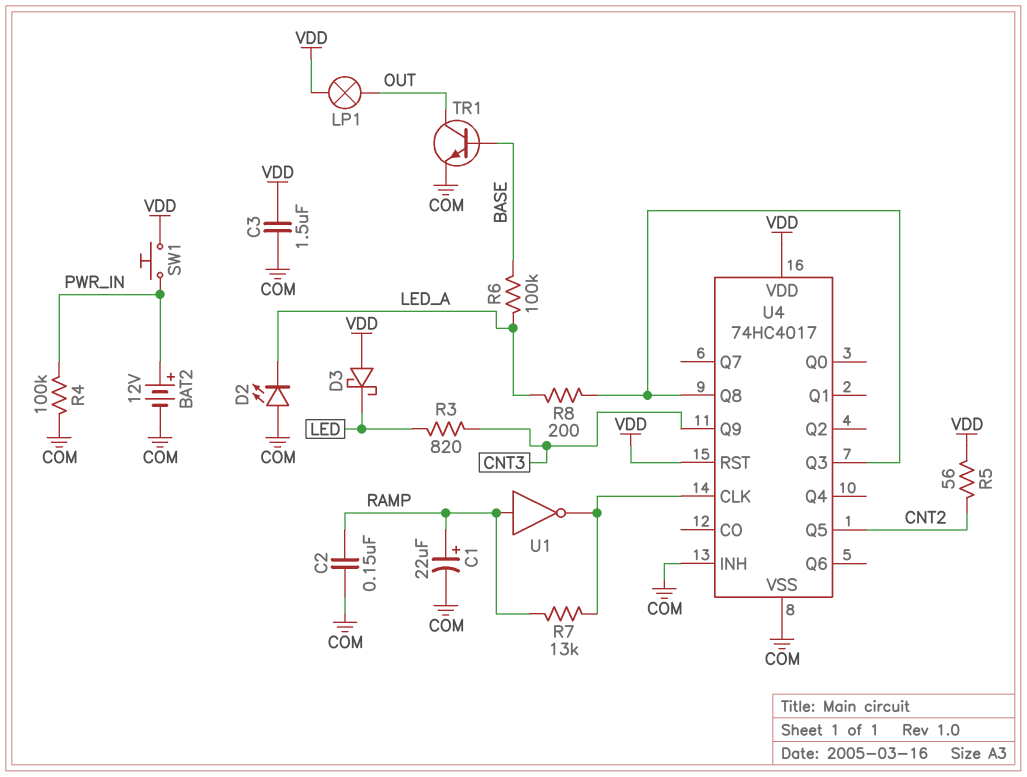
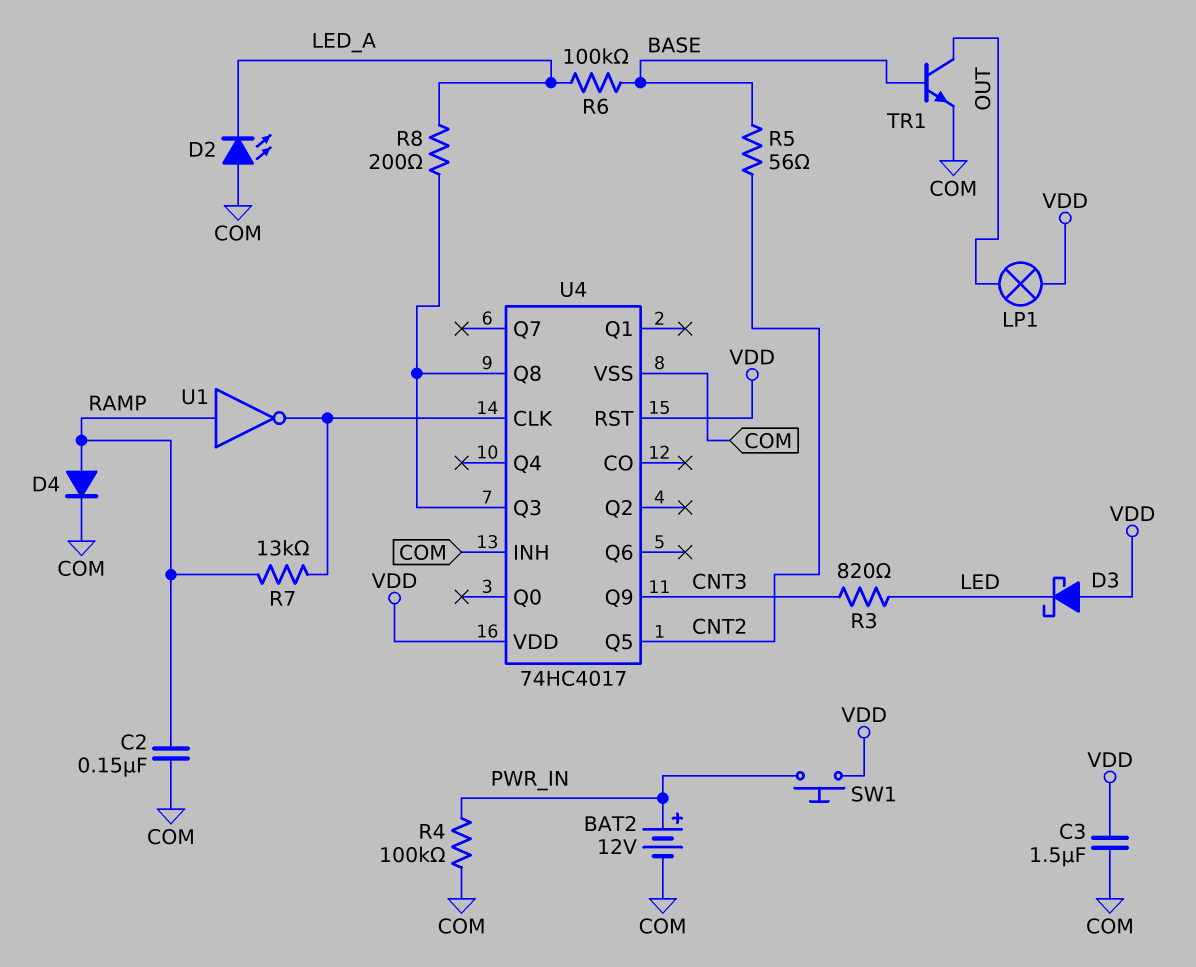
C1: 22uF (plus RAMP, minus COM) -> none
D4: none -> diode (A RAMP, K COM)
R5: 56 (CNT2, VDD) -> 56 (BASE, CNT2)

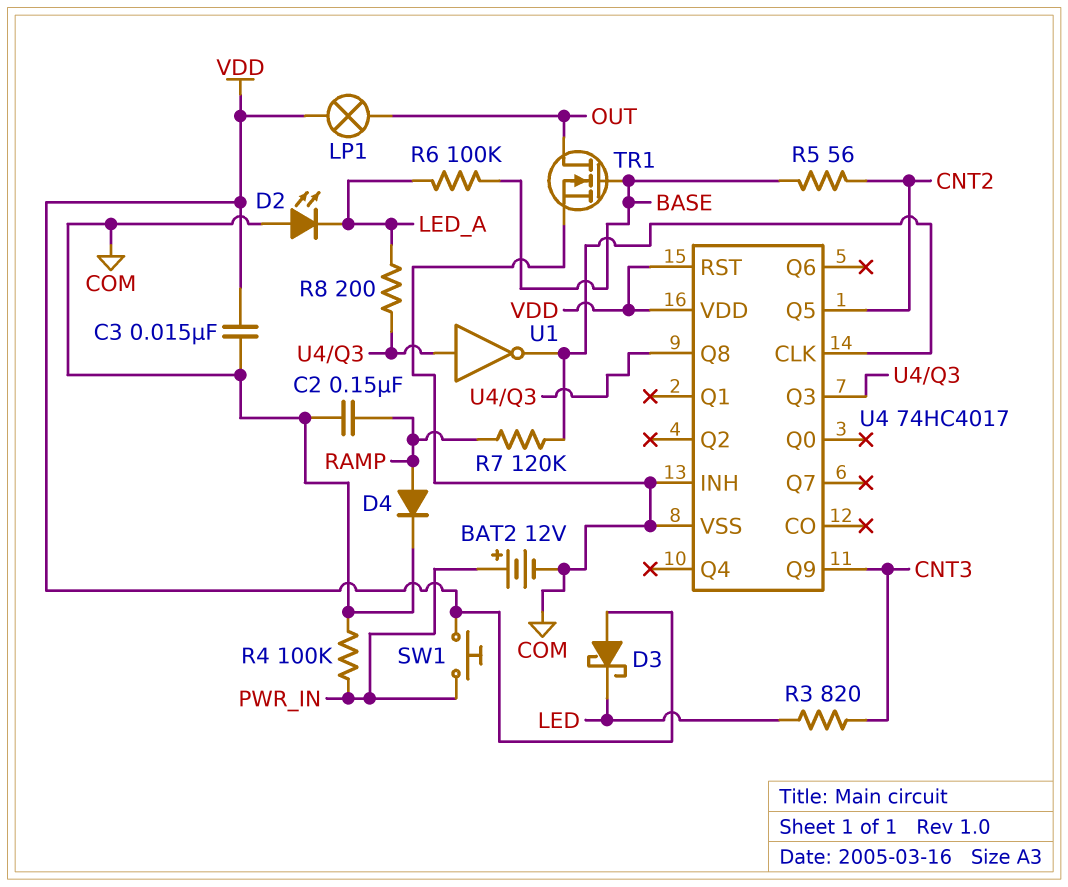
C3: 1.5uF (COM, VDD) -> 15nF (COM, VDD)
R7: 13k (RAMP, U4/CLK) -> 120k (RAMP, U4/CLK)
TR1: NPN (B BASE, C OUT, E COM) -> NMOS (G BASE, D OUT, S COM)
U1: NOT (in RAMP, out U4/CLK) -> NOT (in U4/Q3, out U4/CLK)

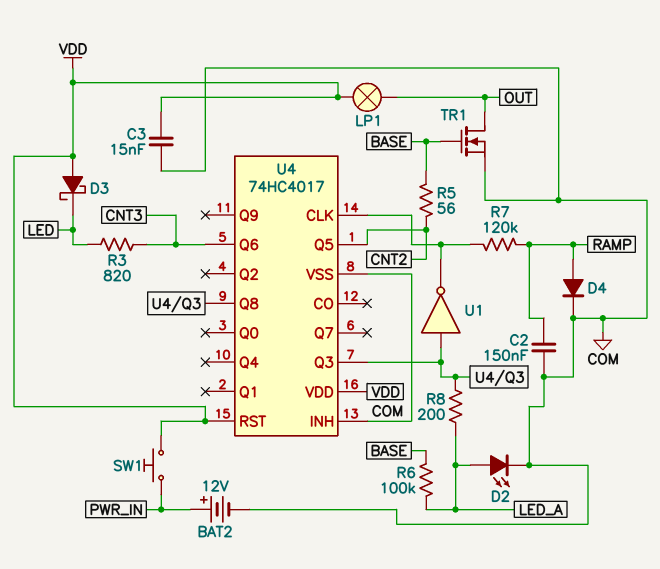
D2: LED (A COM, K LED_A) -> LED (A LED_A, K COM)
R4: 100k (COM, PWR_IN) -> none
U4 pin Q6: none -> CNT3
U4 pin Q9: CNT3 -> none

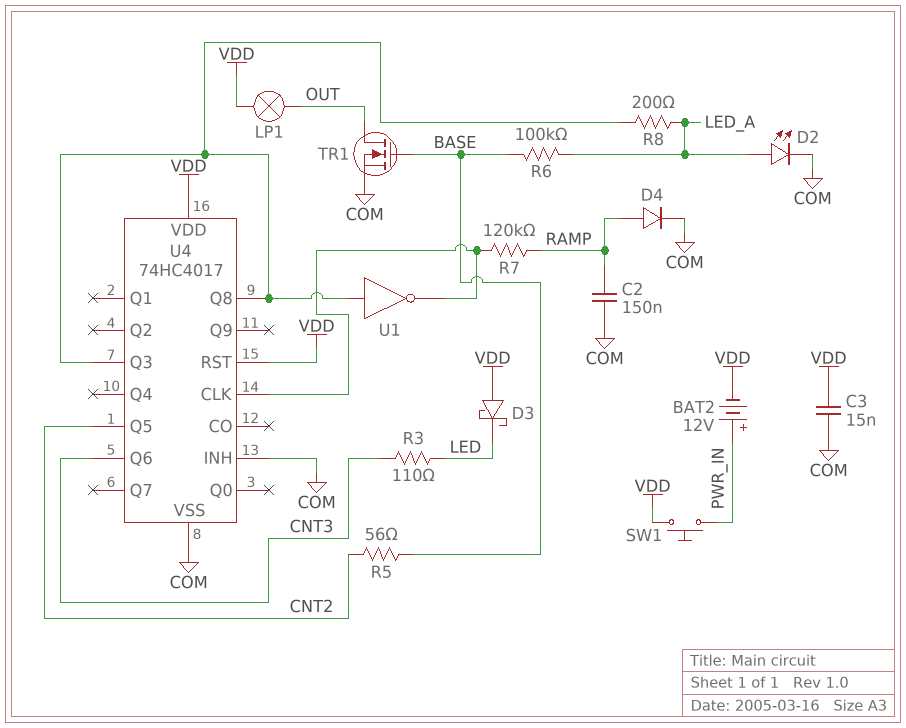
BAT2: 12V (plus PWR_IN, minus COM) -> 12V (plus PWR_IN, minus VDD)
R3: 820 (CNT3, LED) -> 110 (CNT3, LED)

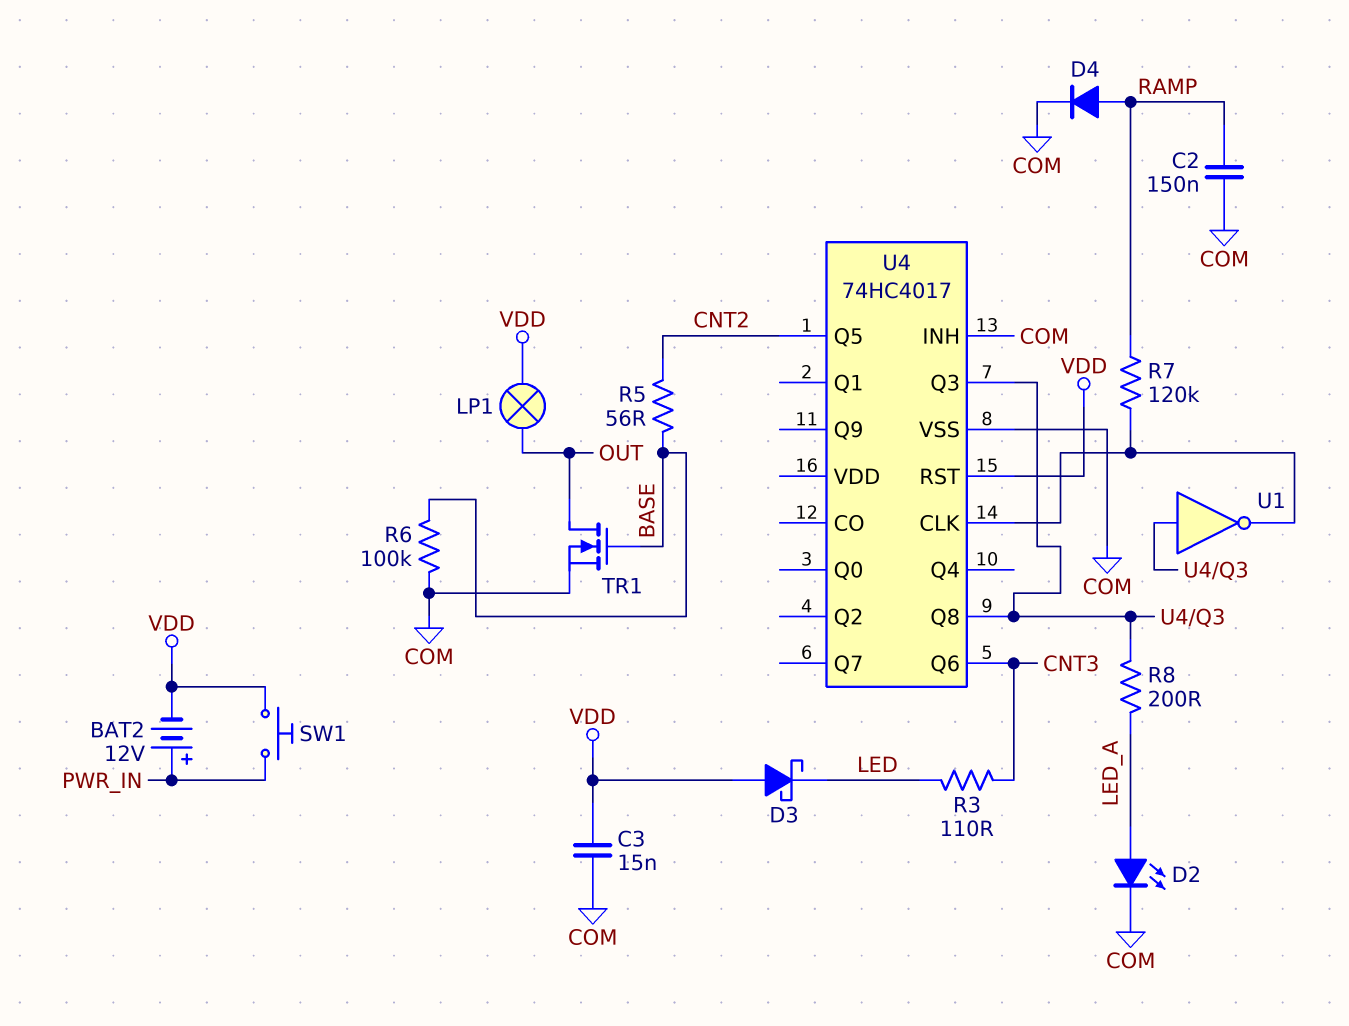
R6: 100k (BASE, LED_A) -> 100k (BASE, COM)
U4 pin VDD: VDD -> none

